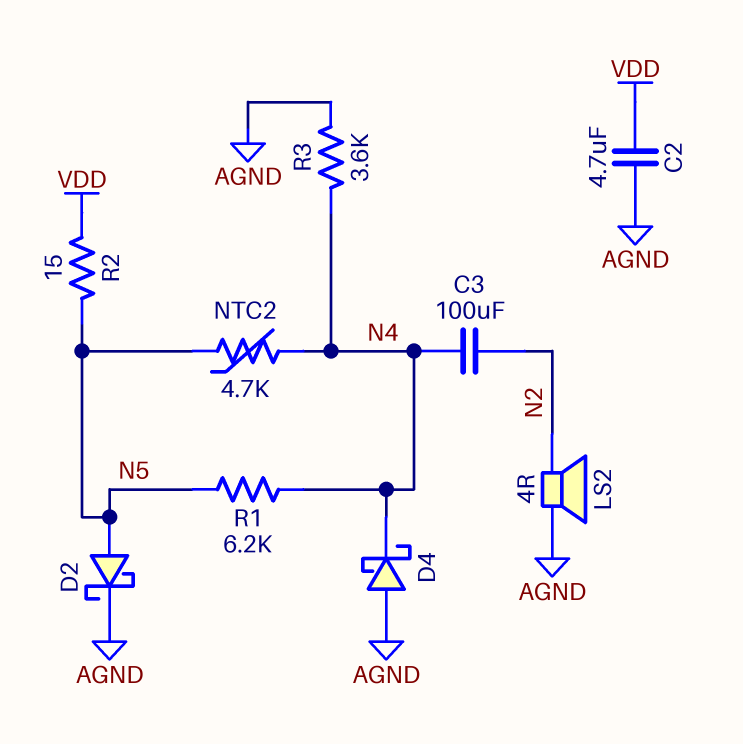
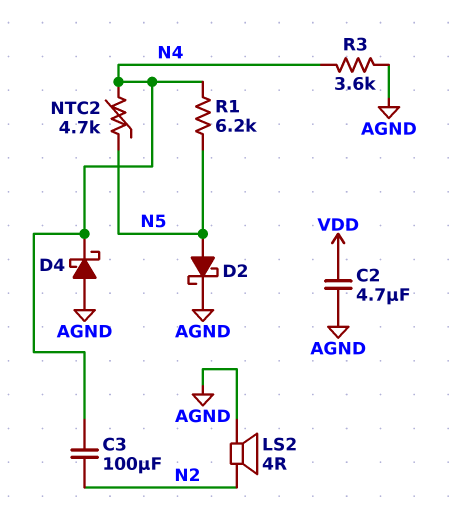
R2: 15 (N5, VDD) -> none

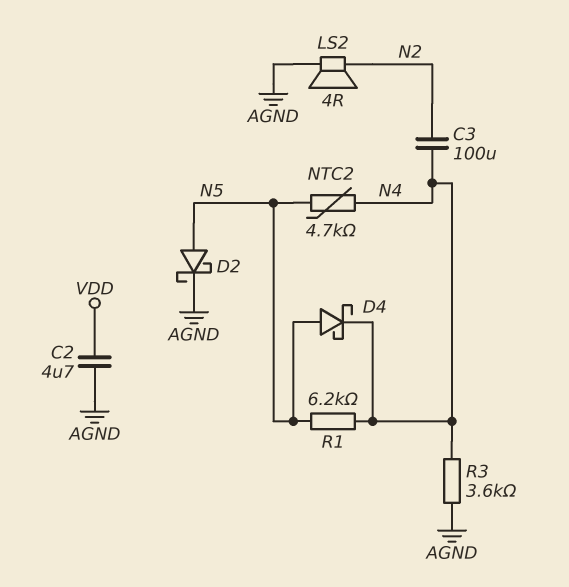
D4: schottky (A AGND, K N4) -> schottky (A N5, K N4)

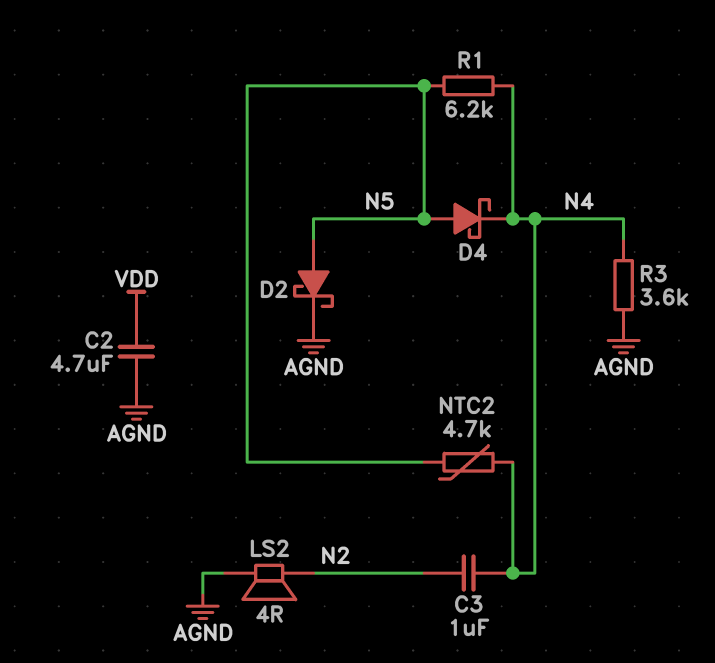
C3: 100uF (N2, N4) -> 1uF (N2, N4)

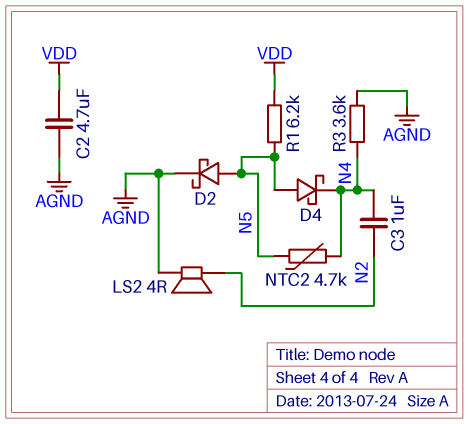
R1: 6.2k (N4, N5) -> 6.2k (N5, VDD)

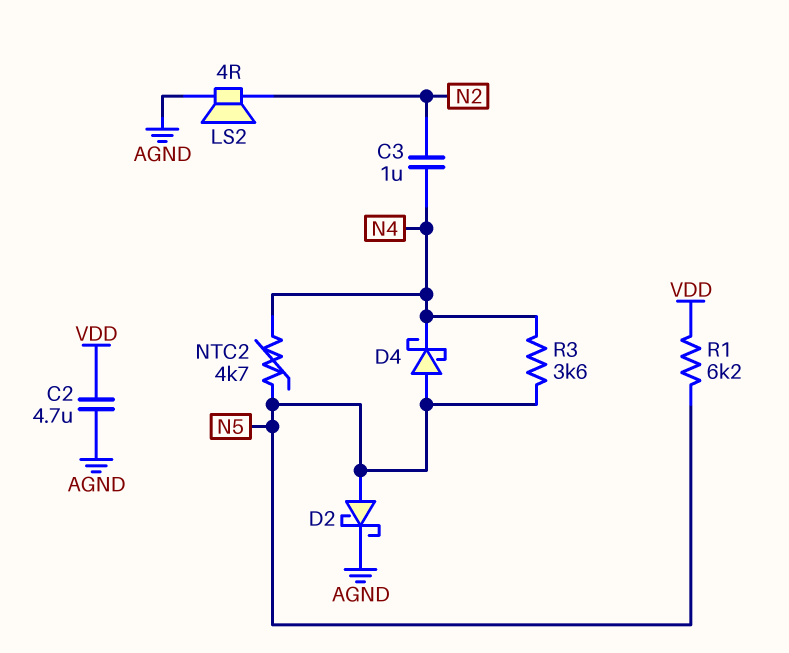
R3: 3.6k (AGND, N4) -> 3.6k (N4, N5)

